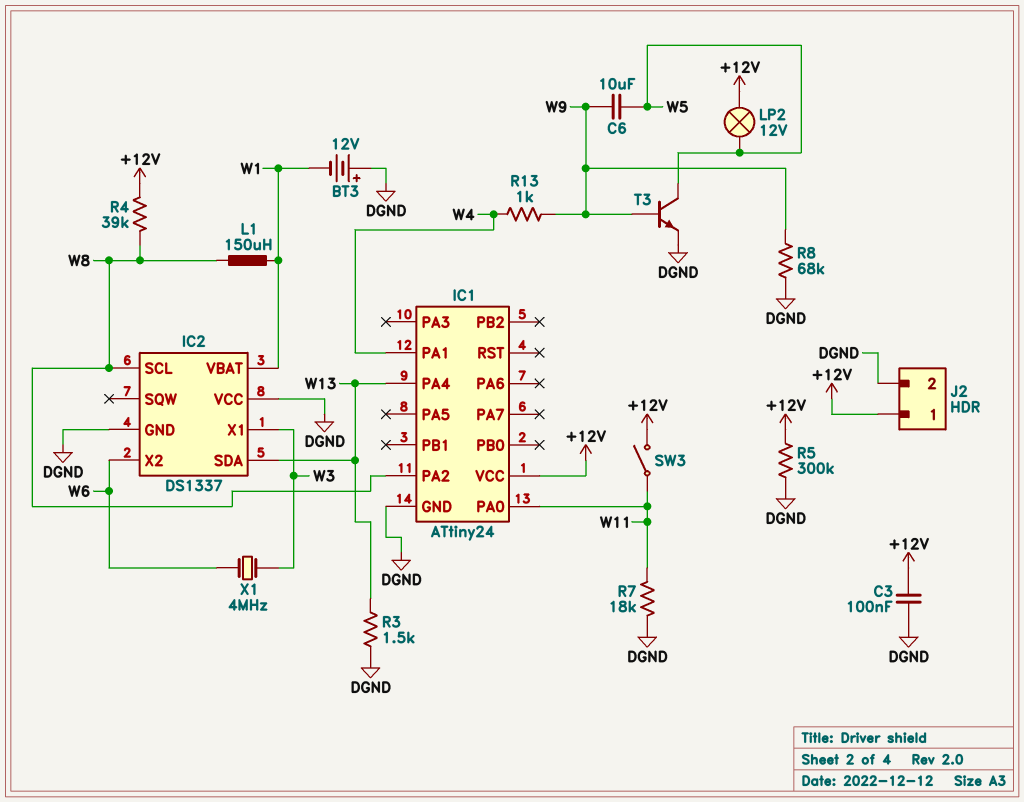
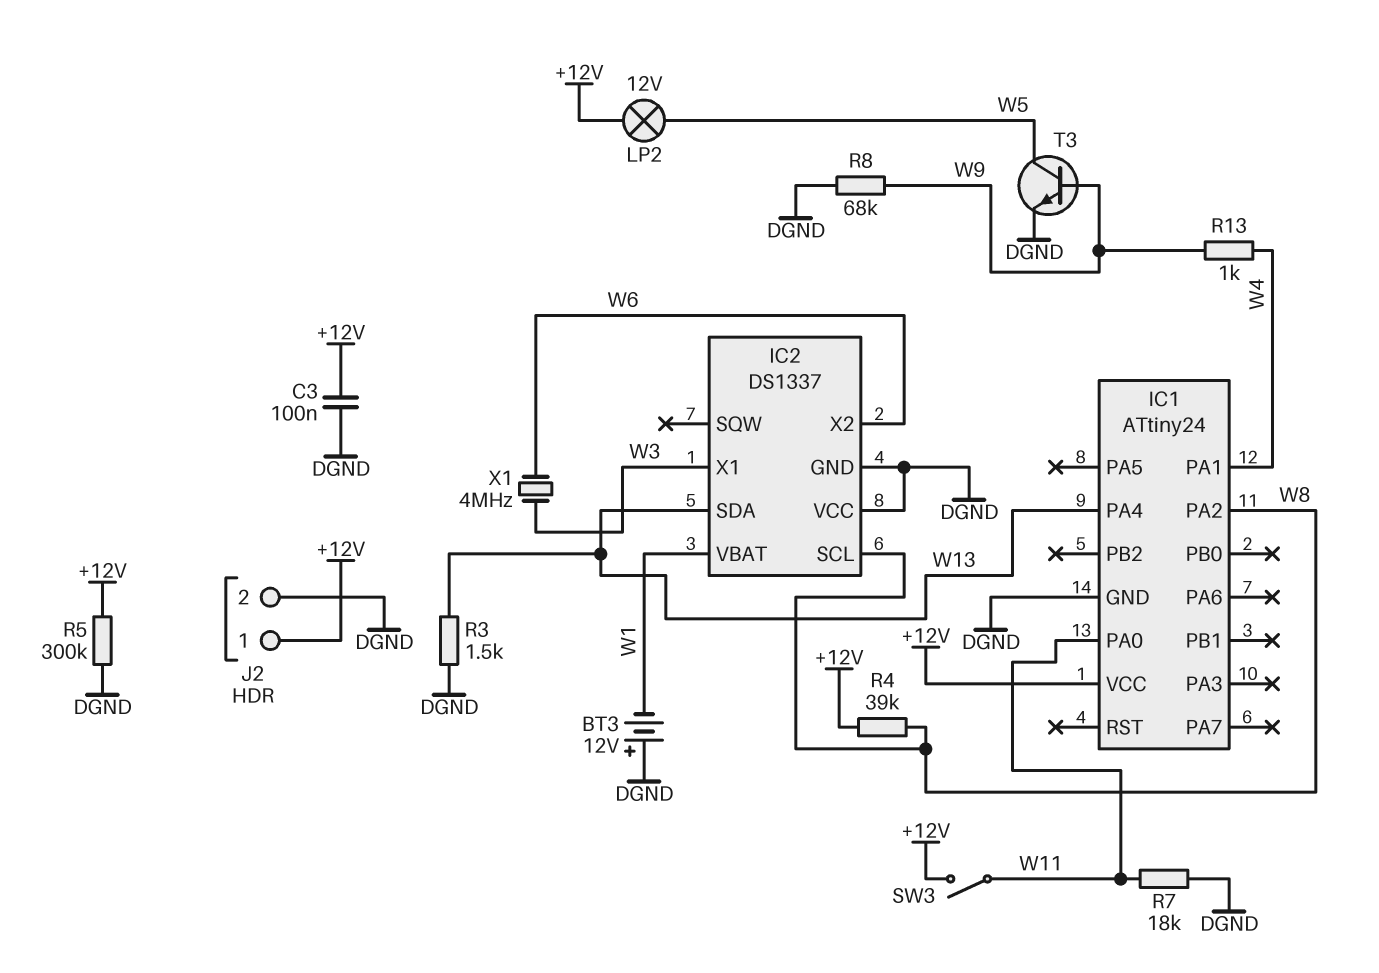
C6: 10uF (W5, W9) -> none
L1: 150uH (W1, W8) -> none

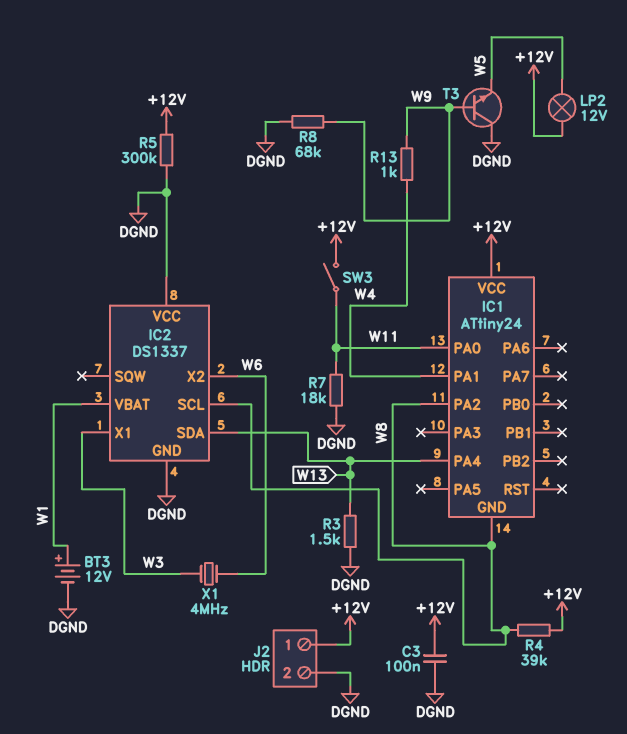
BT3: 12V (plus DGND, minus W1) -> 12V (plus W1, minus DGND)
IC1 pin GND: DGND -> W8
T3: NPN (B W9, C W5, E DGND) -> NPN (B W9, C DGND, E W5)

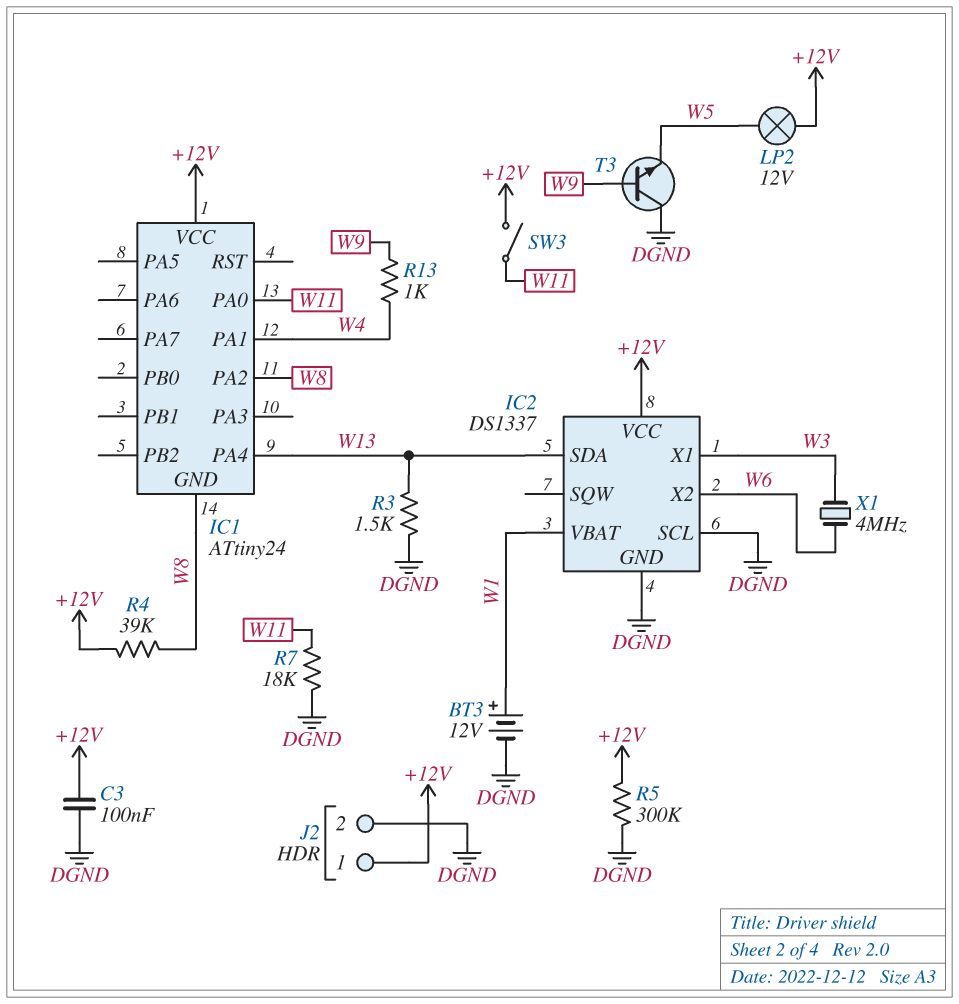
IC2 pin SCL: W8 -> DGND
IC2 pin VCC: DGND -> +12V
R8: 68k (DGND, W9) -> none

